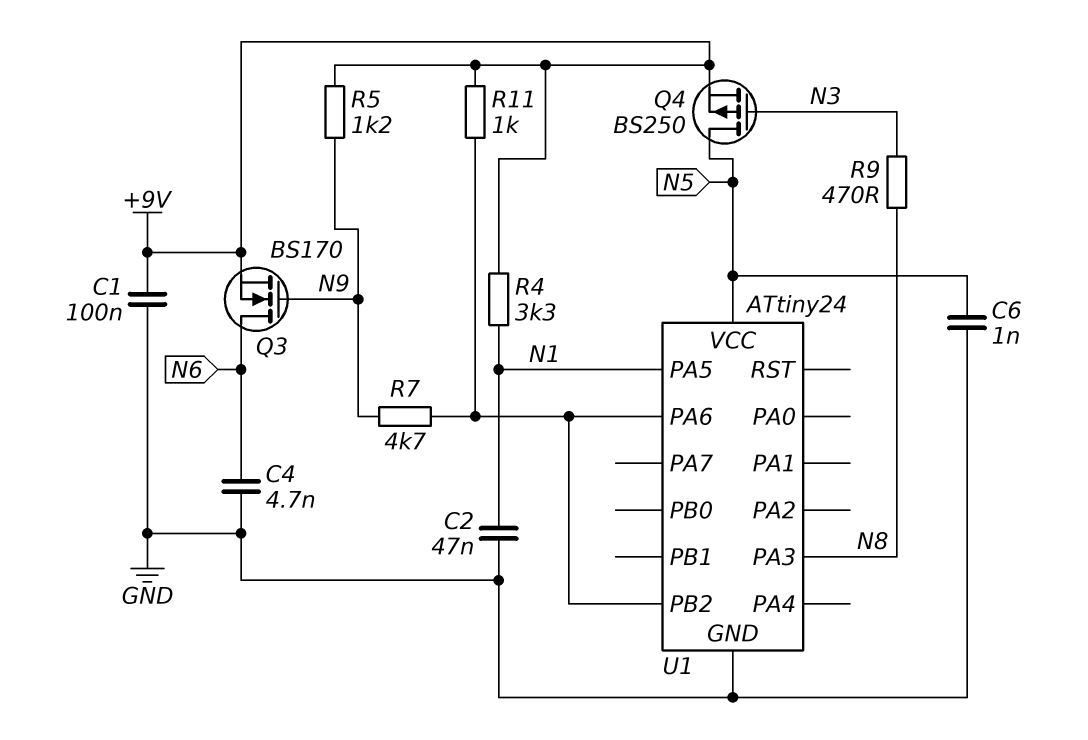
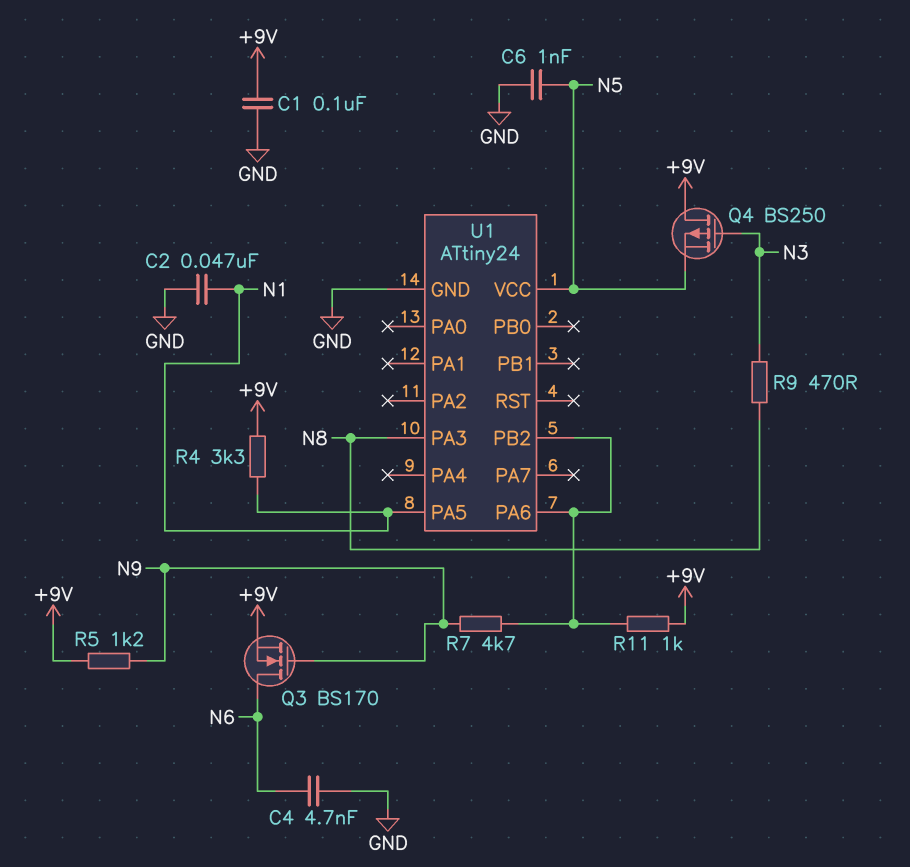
Q4: PMOS BS250 (G N3, D N5, S +9V) -> PMOS BS250 (G N3, D +9V, S N5)

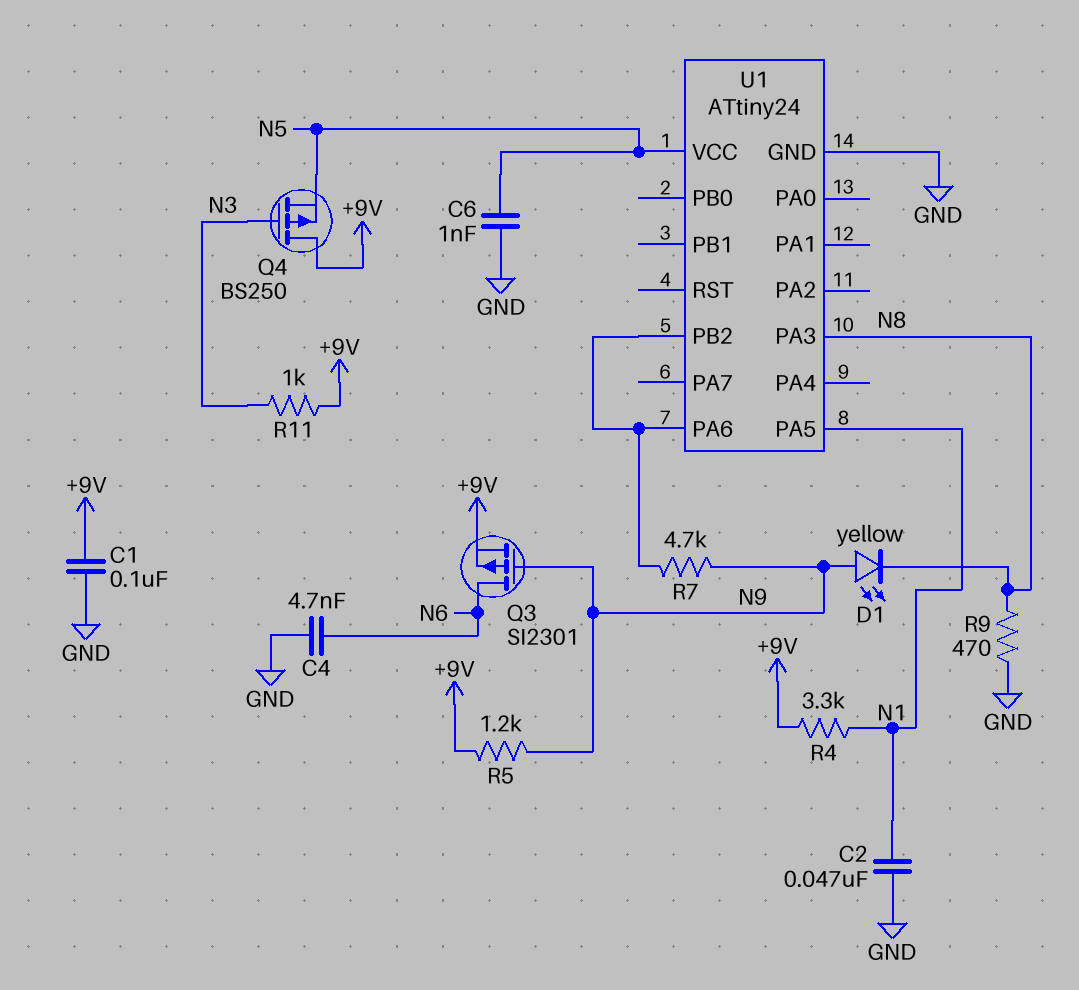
D1: none -> LED yellow (A N9, K N8)
Q3: NMOS BS170 (G N9, D N6, S +9V) -> PMOS SI2301 (G N9, D N6, S +9V)
R9: 470 (N3, N8) -> 470 (GND, N8)
R11: 1k (+9V, U1/PA6) -> 1k (+9V, N3)

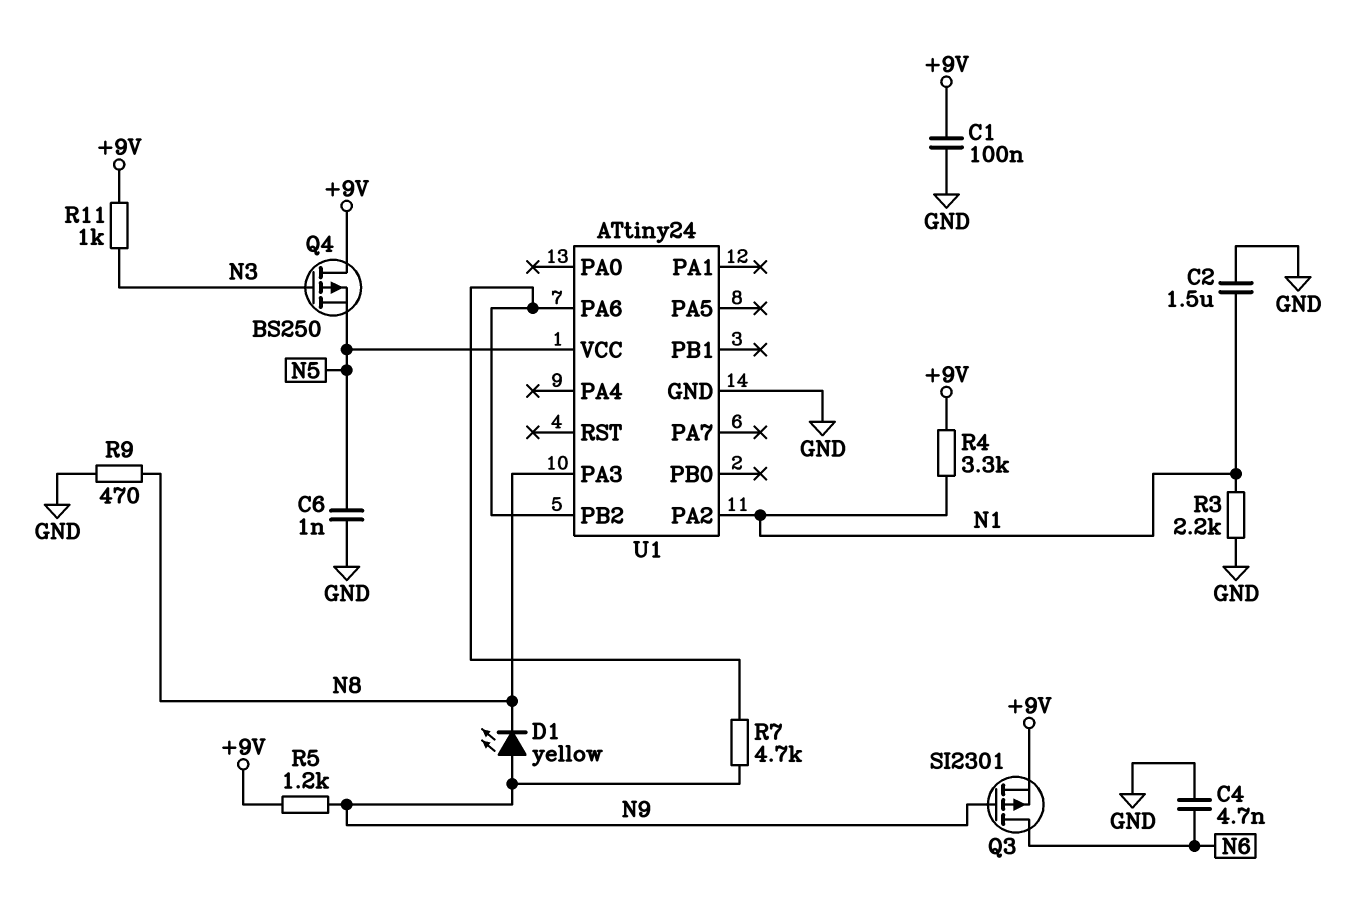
C2: 47nF (GND, N1) -> 1.5uF (GND, N1)
R3: none -> 2.2k (GND, N1)
U1 pin PA2: none -> N1
U1 pin PA5: N1 -> none

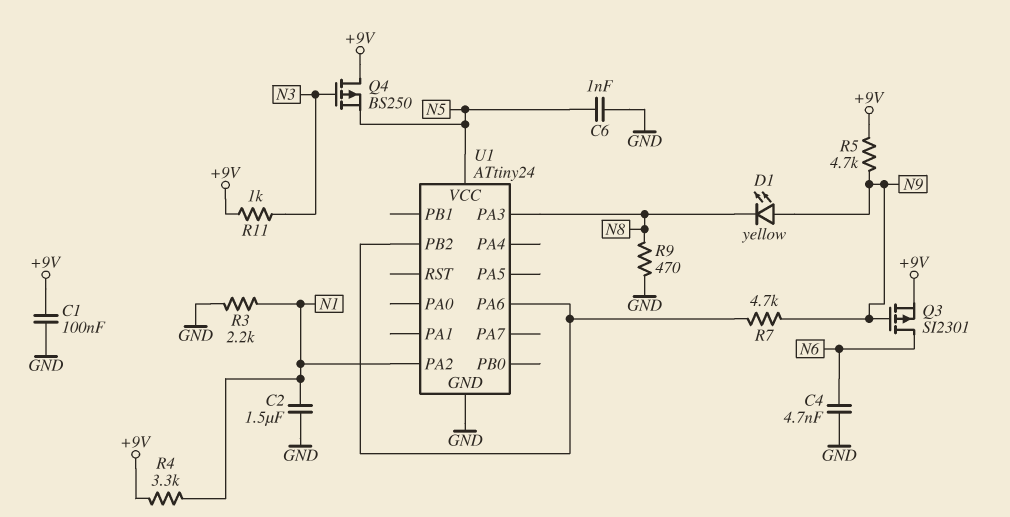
R5: 1.2k (+9V, N9) -> 4.7k (+9V, N9)

